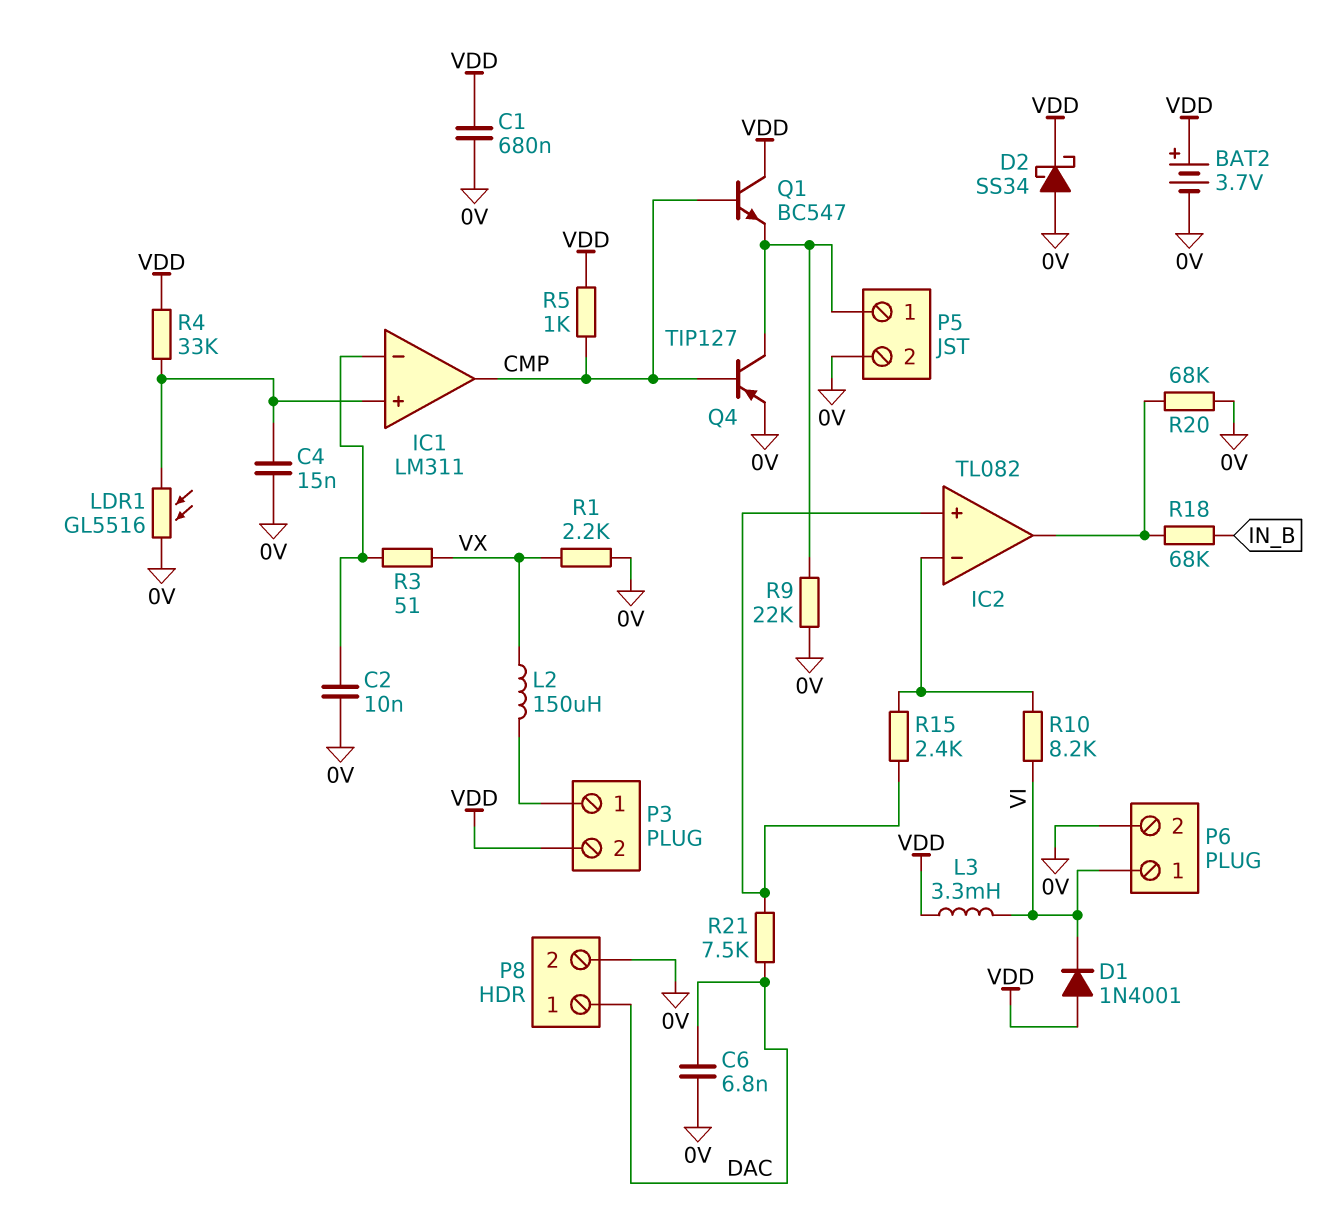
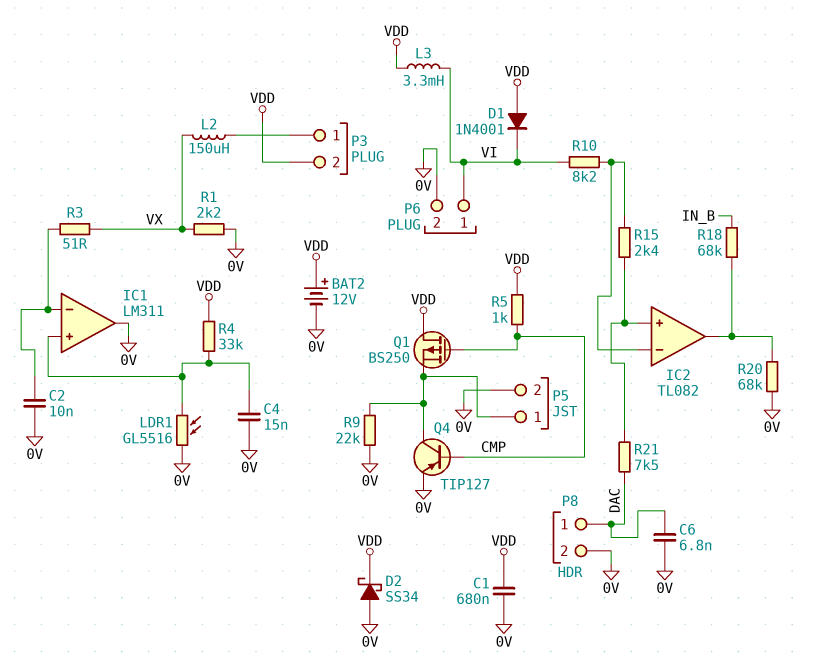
BAT2: 3.7V (plus VDD, minus 0V) -> 12V (plus VDD, minus 0V)
IC1 pin out: CMP -> 0V
Q1: NPN BC547 (B CMP, C VDD, E P5/1) -> PMOS BS250 (G CMP, D VDD, S P5/1)

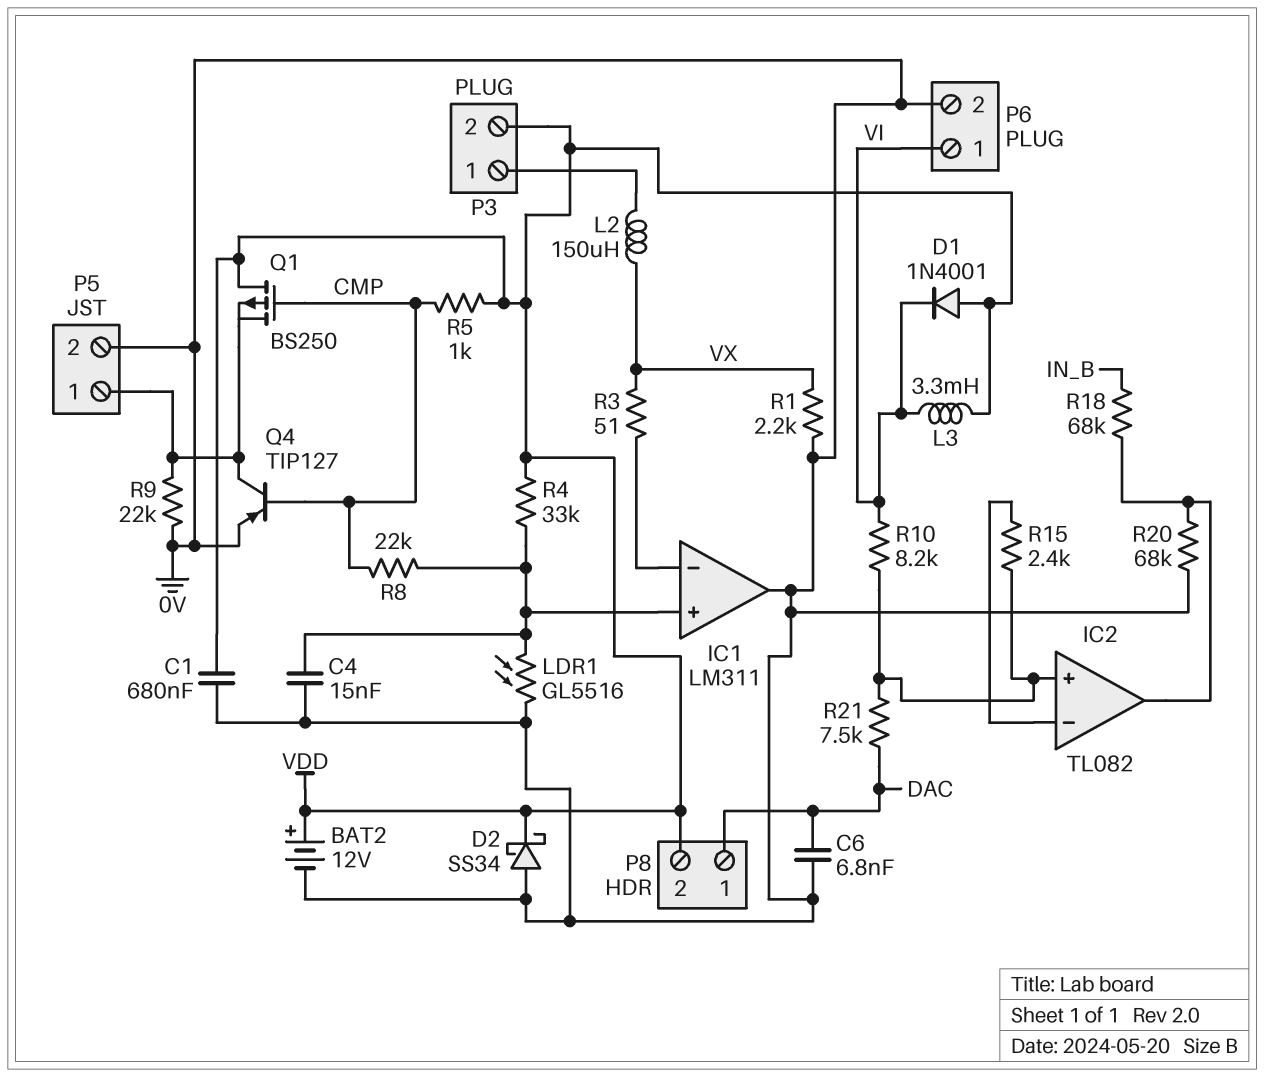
C2: 10nF (0V, IC1/in-) -> none
P8 pin 2: 0V -> VDD
R8: none -> 22k (CMP, IC1/in+)
R10: 8.2k (IC2/in-, VI) -> 8.2k (IC2/in+, VI)

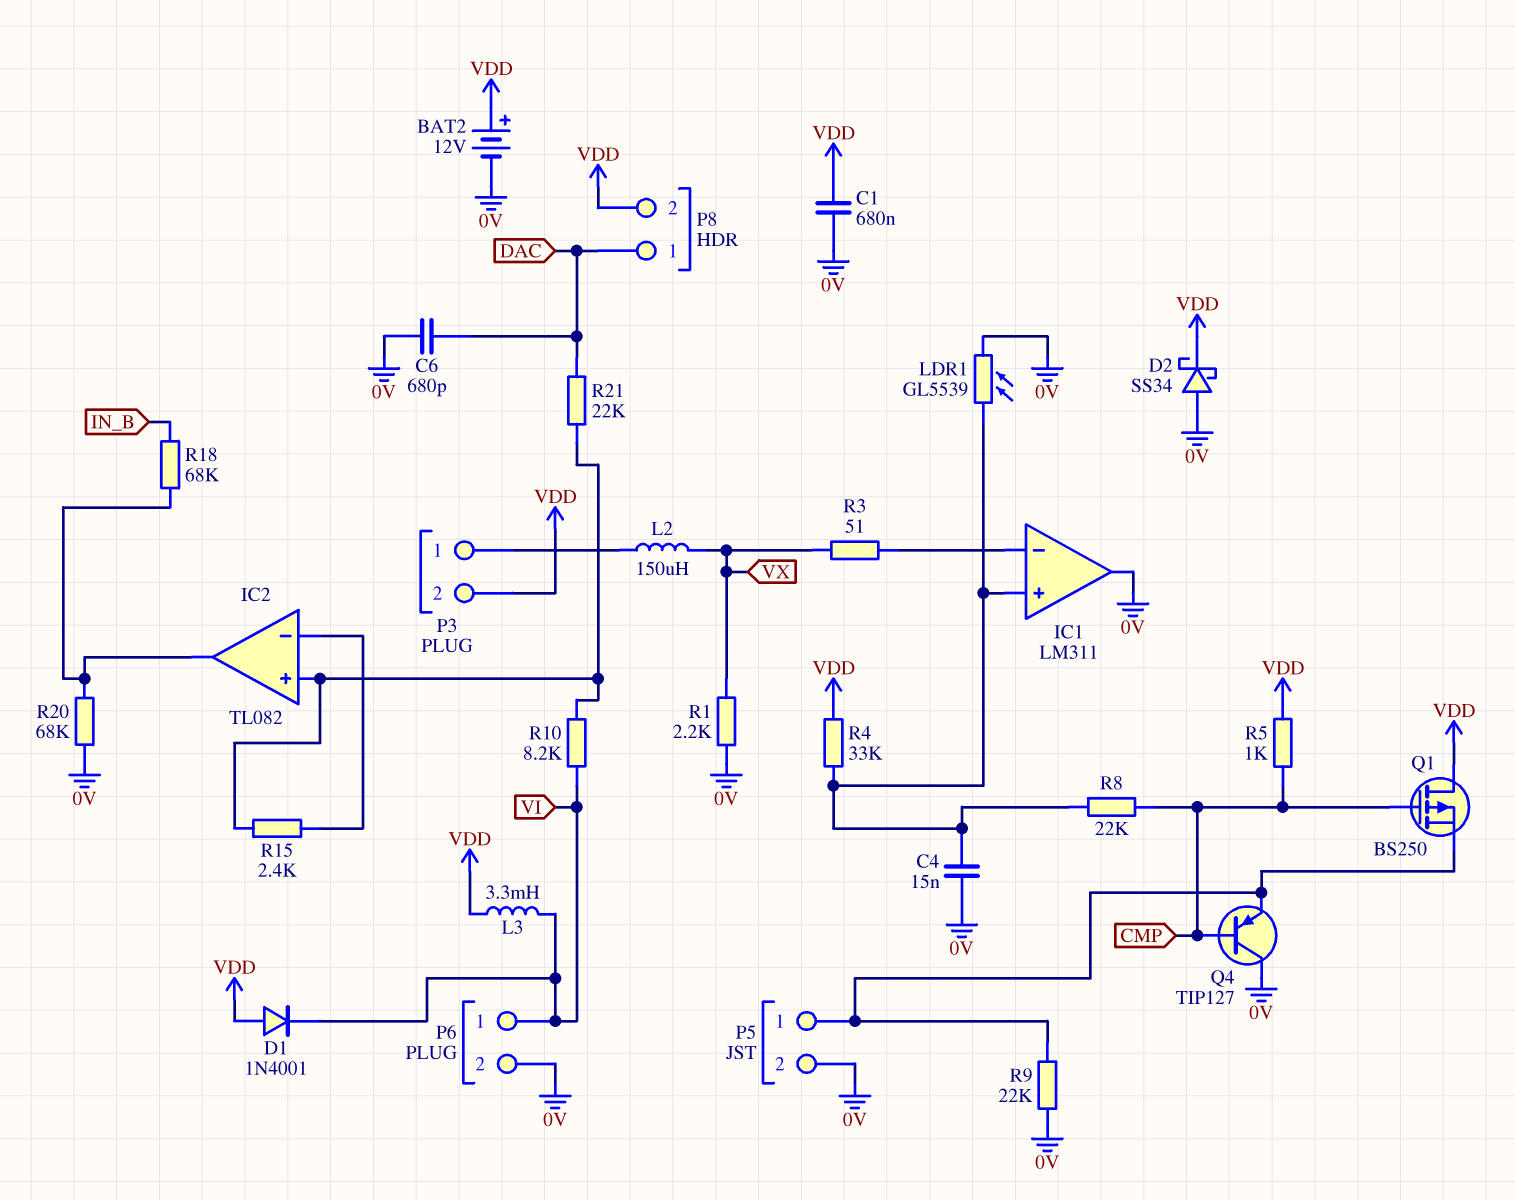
C6: 6.8nF (0V, DAC) -> 680pF (0V, DAC)
LDR1: GL5516 (0V, IC1/in+) -> GL5539 (0V, IC1/in+)
Q4: PNP TIP127 (B CMP, C P5/1, E 0V) -> PNP TIP127 (B CMP, C 0V, E P5/1)
R21: 7.5k (DAC, IC2/in+) -> 22k (DAC, IC2/in+)

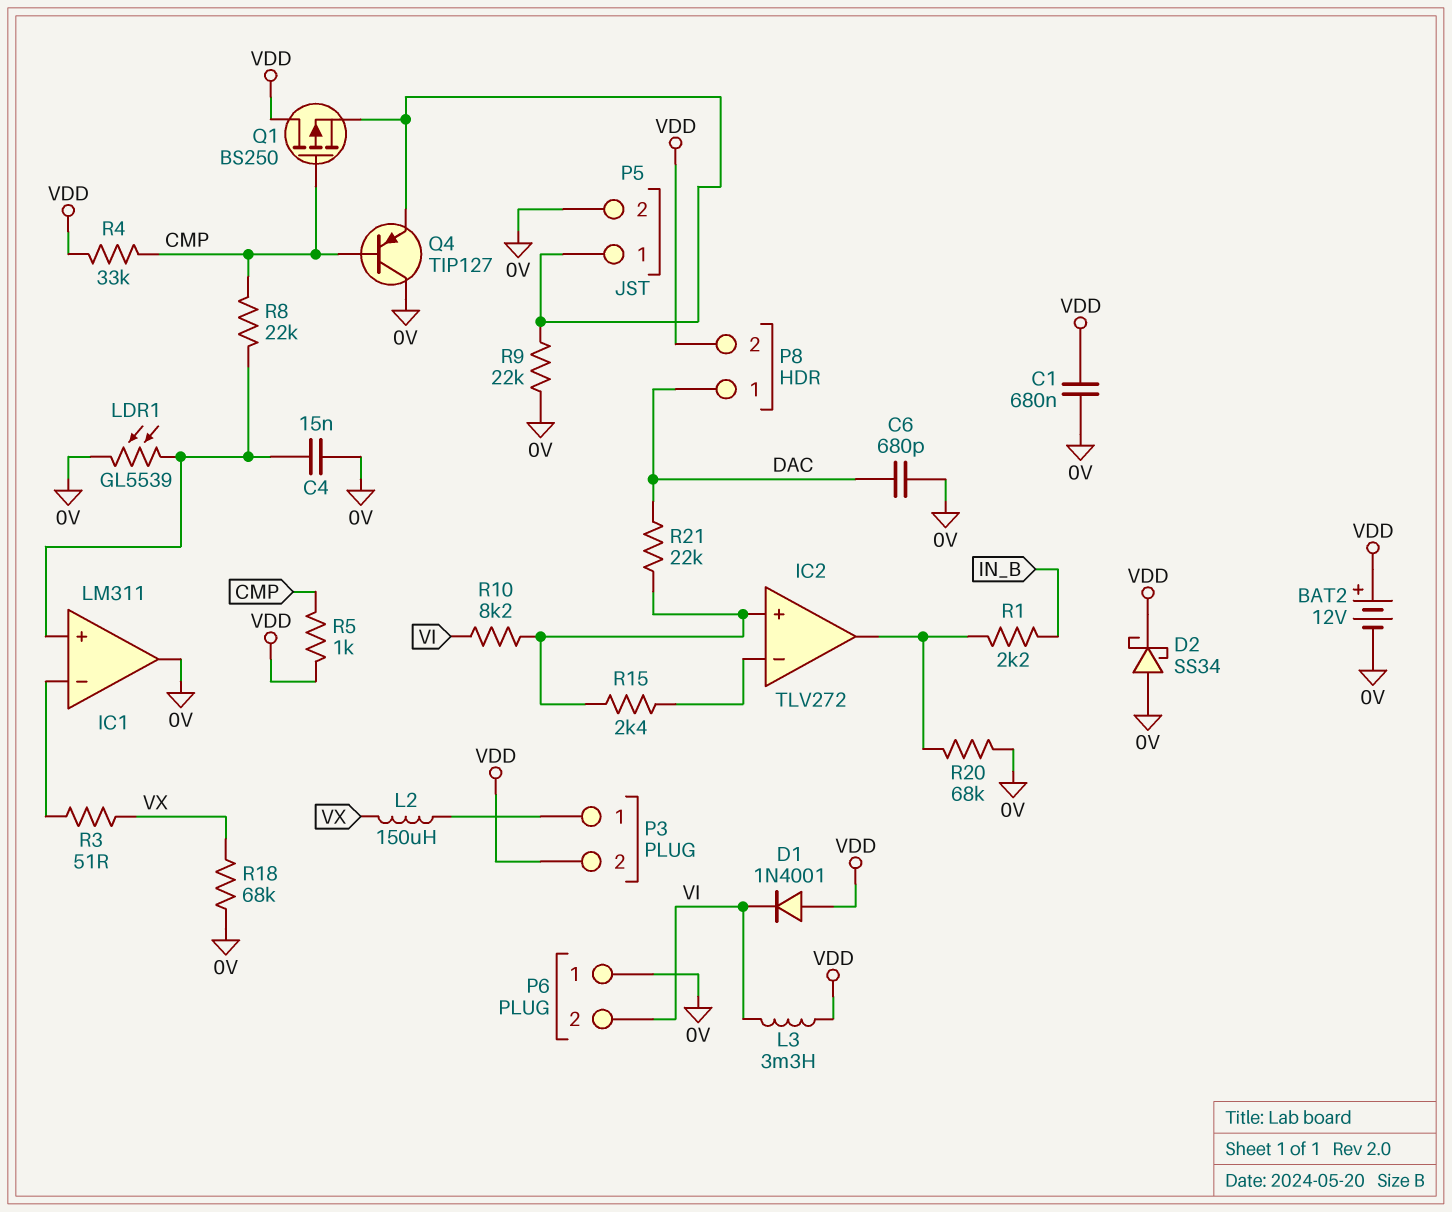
IC2: TL082 -> TLV272
P6 pin 1: VI -> 0V
P6 pin 2: 0V -> VI
R1: 2.2k (0V, VX) -> 2.2k (IC2/out, IN_B)
R4: 33k (IC1/in+, VDD) -> 33k (CMP, VDD)
R18: 68k (IC2/out, IN_B) -> 68k (0V, VX)

